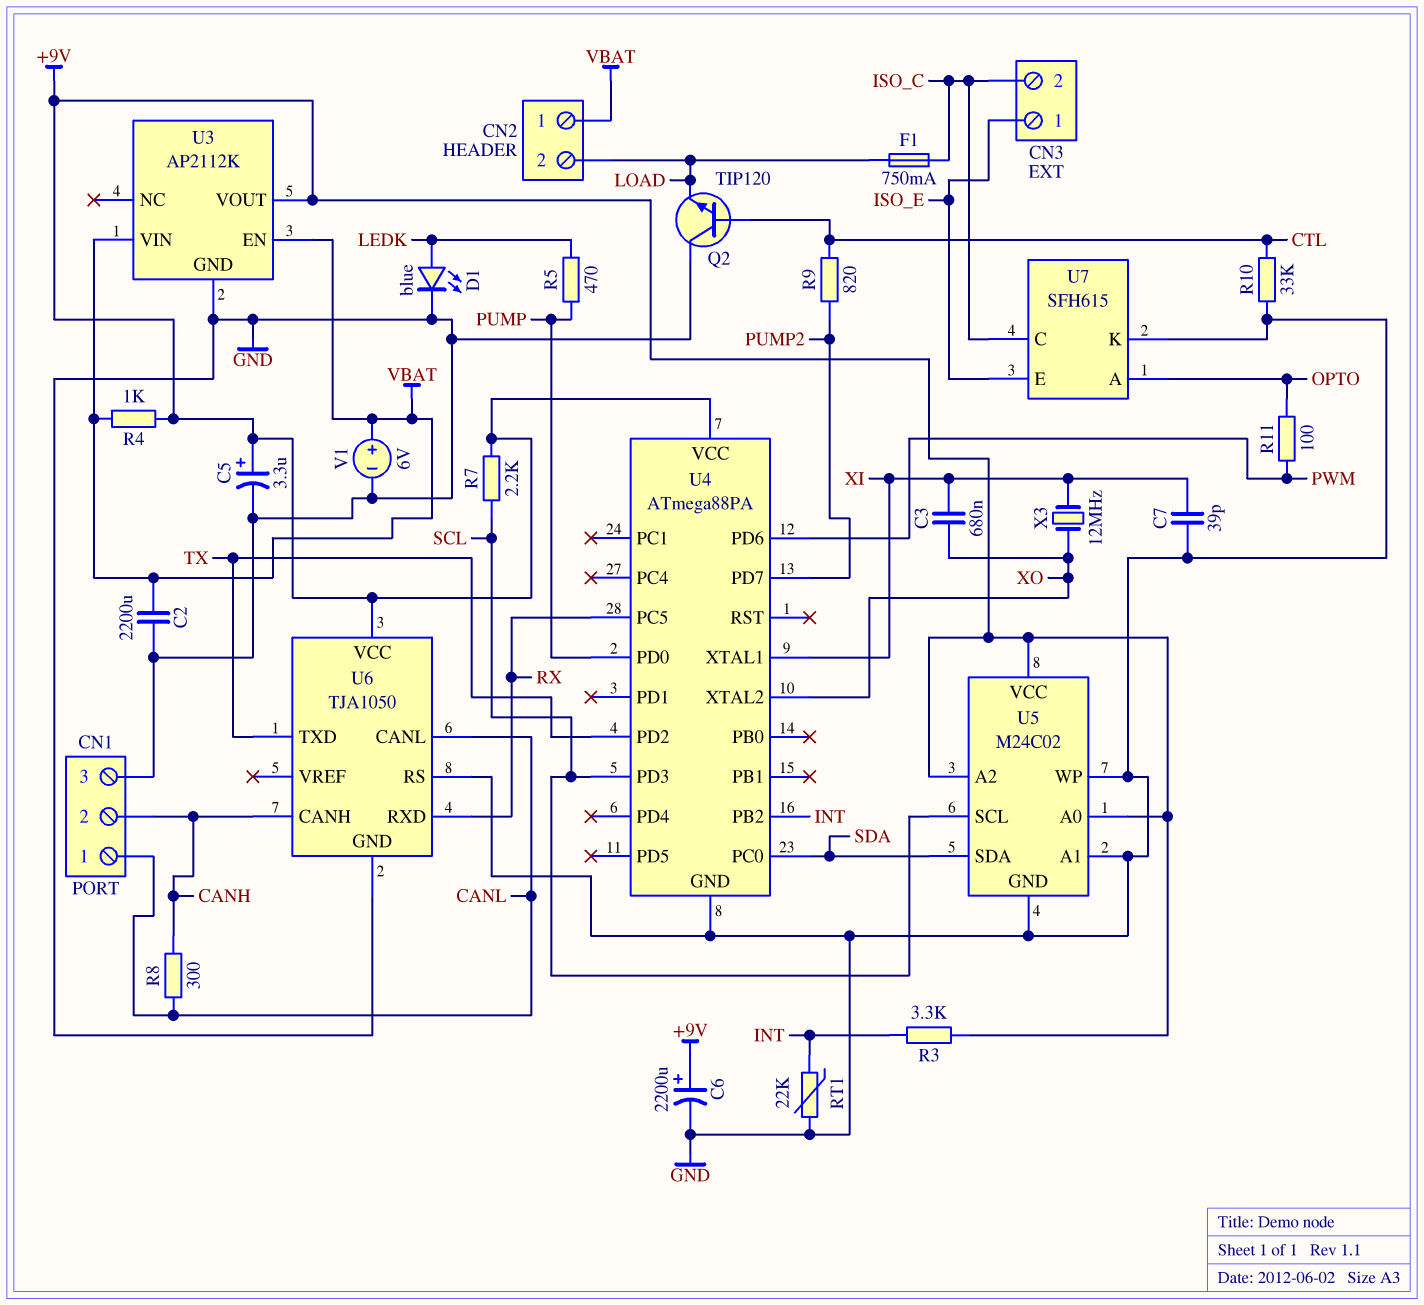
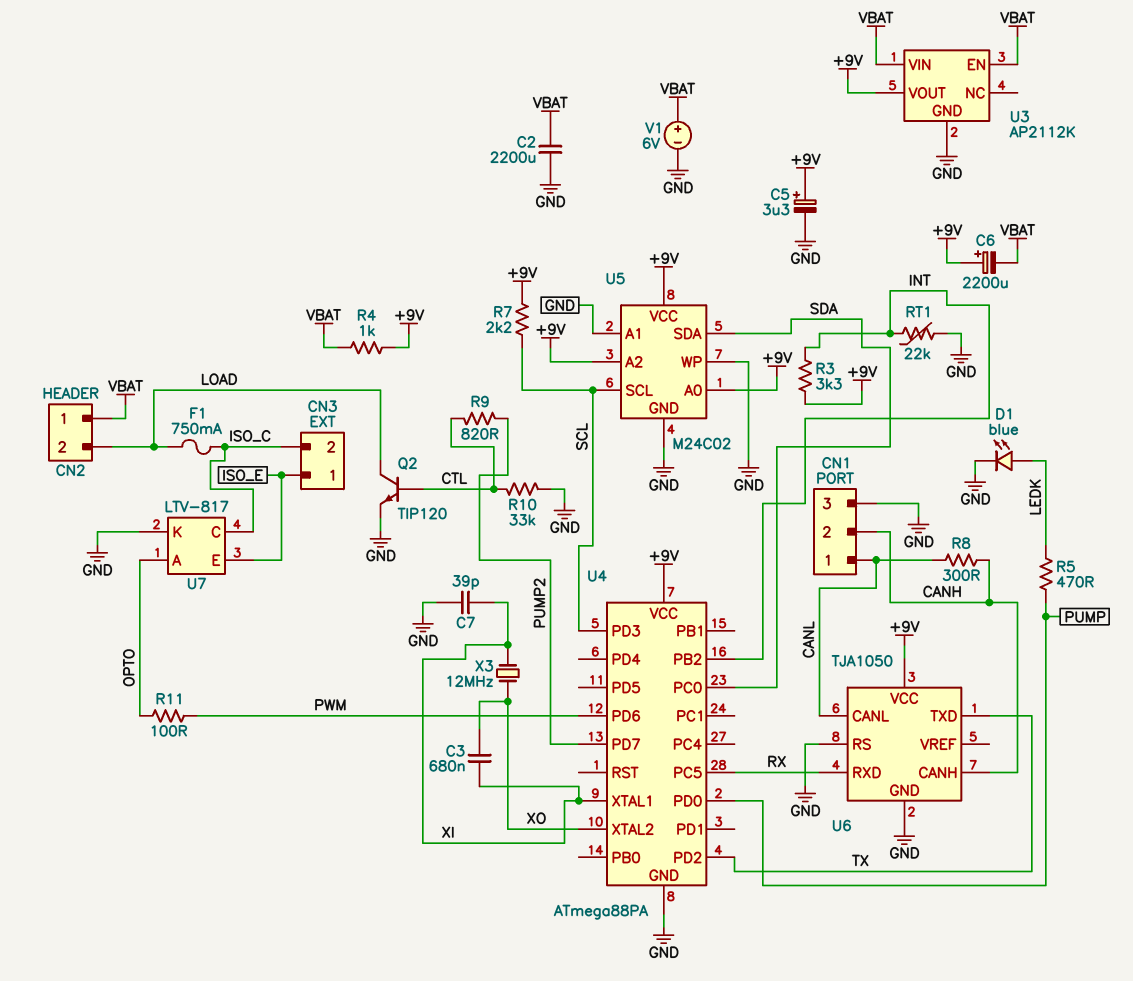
C6: 2200uF (plus +9V, minus GND) -> 2200uF (plus +9V, minus VBAT)
Q2: NPN TIP120 (B CTL, C GND, E LOAD) -> NPN TIP120 (B CTL, C LOAD, E GND)
U7: SFH615 -> LTV-817

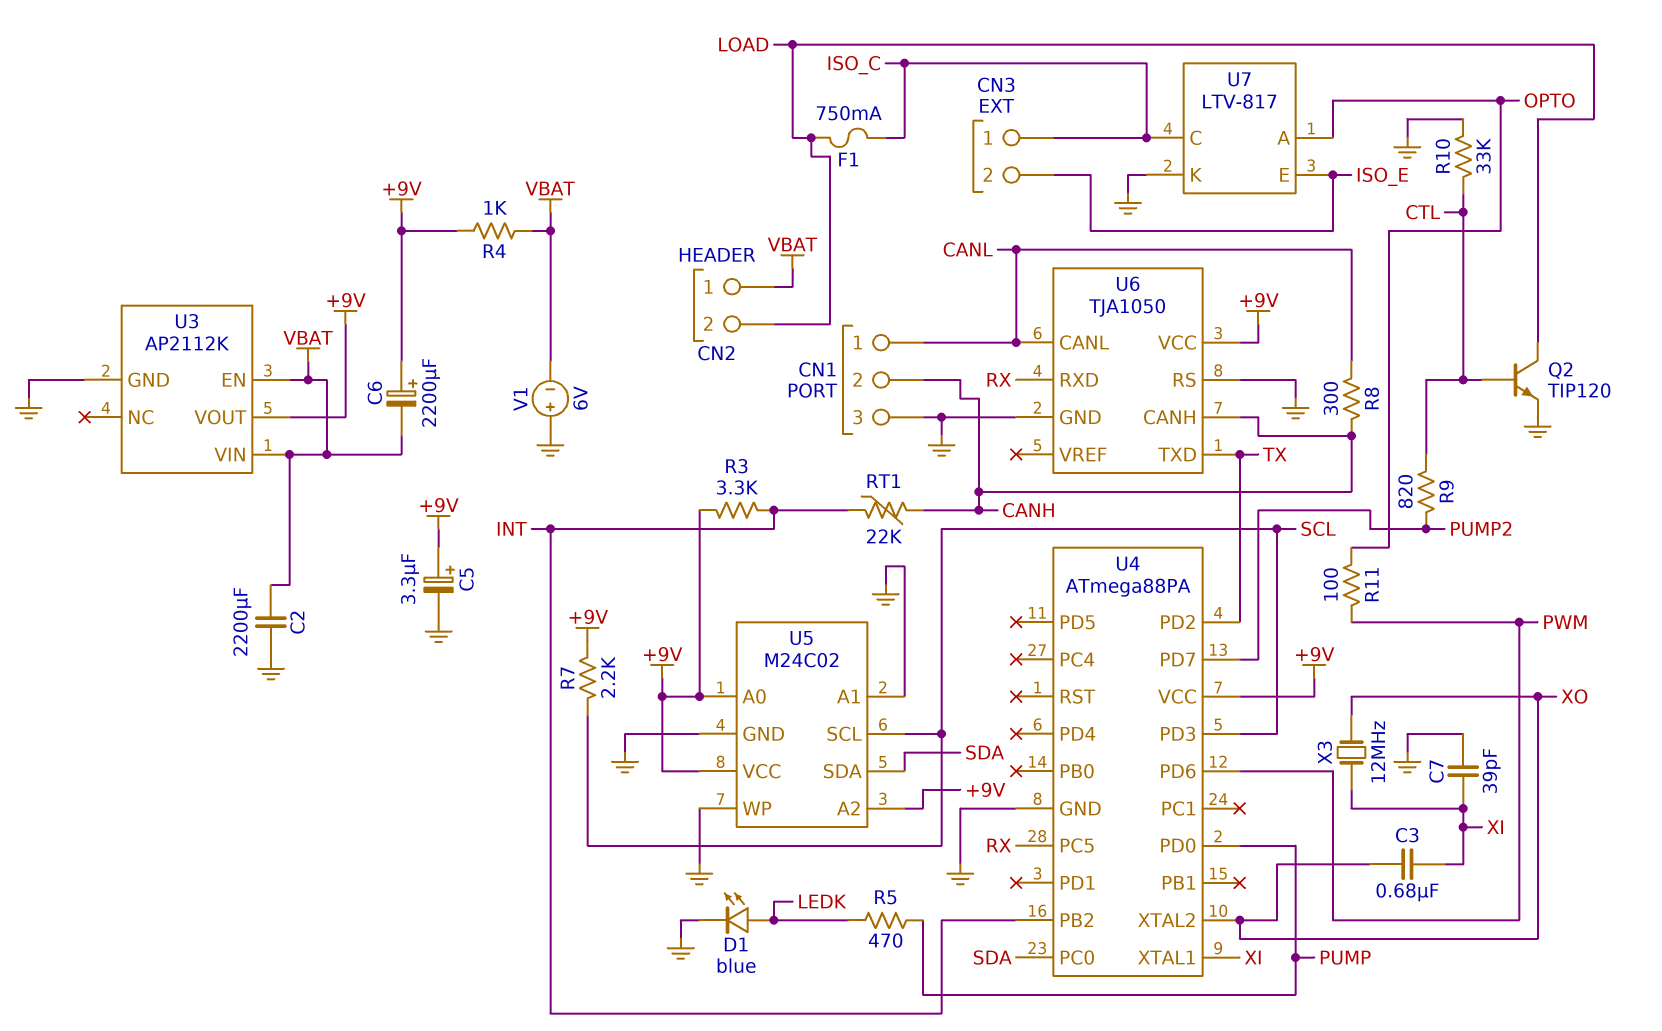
CN3 pin 1: ISO_E -> ISO_C
CN3 pin 2: ISO_C -> ISO_E
RT1: 22k (GND, INT) -> 22k (CANH, INT)
V1: 6V (plus VBAT, minus GND) -> 6V (plus GND, minus VBAT)

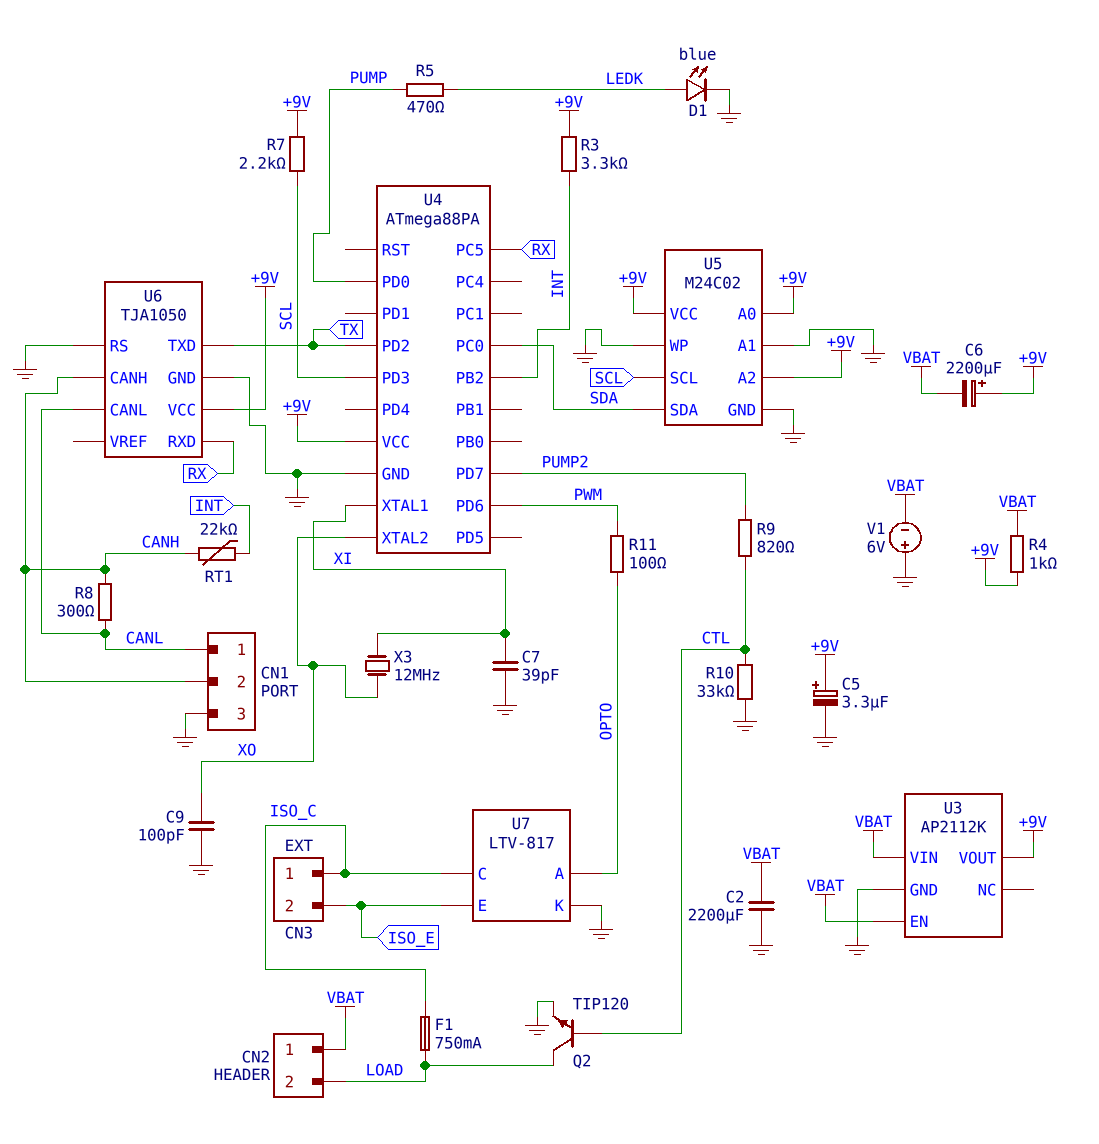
C3: 680nF (XI, XO) -> none
C9: none -> 100pF (GND, XO)

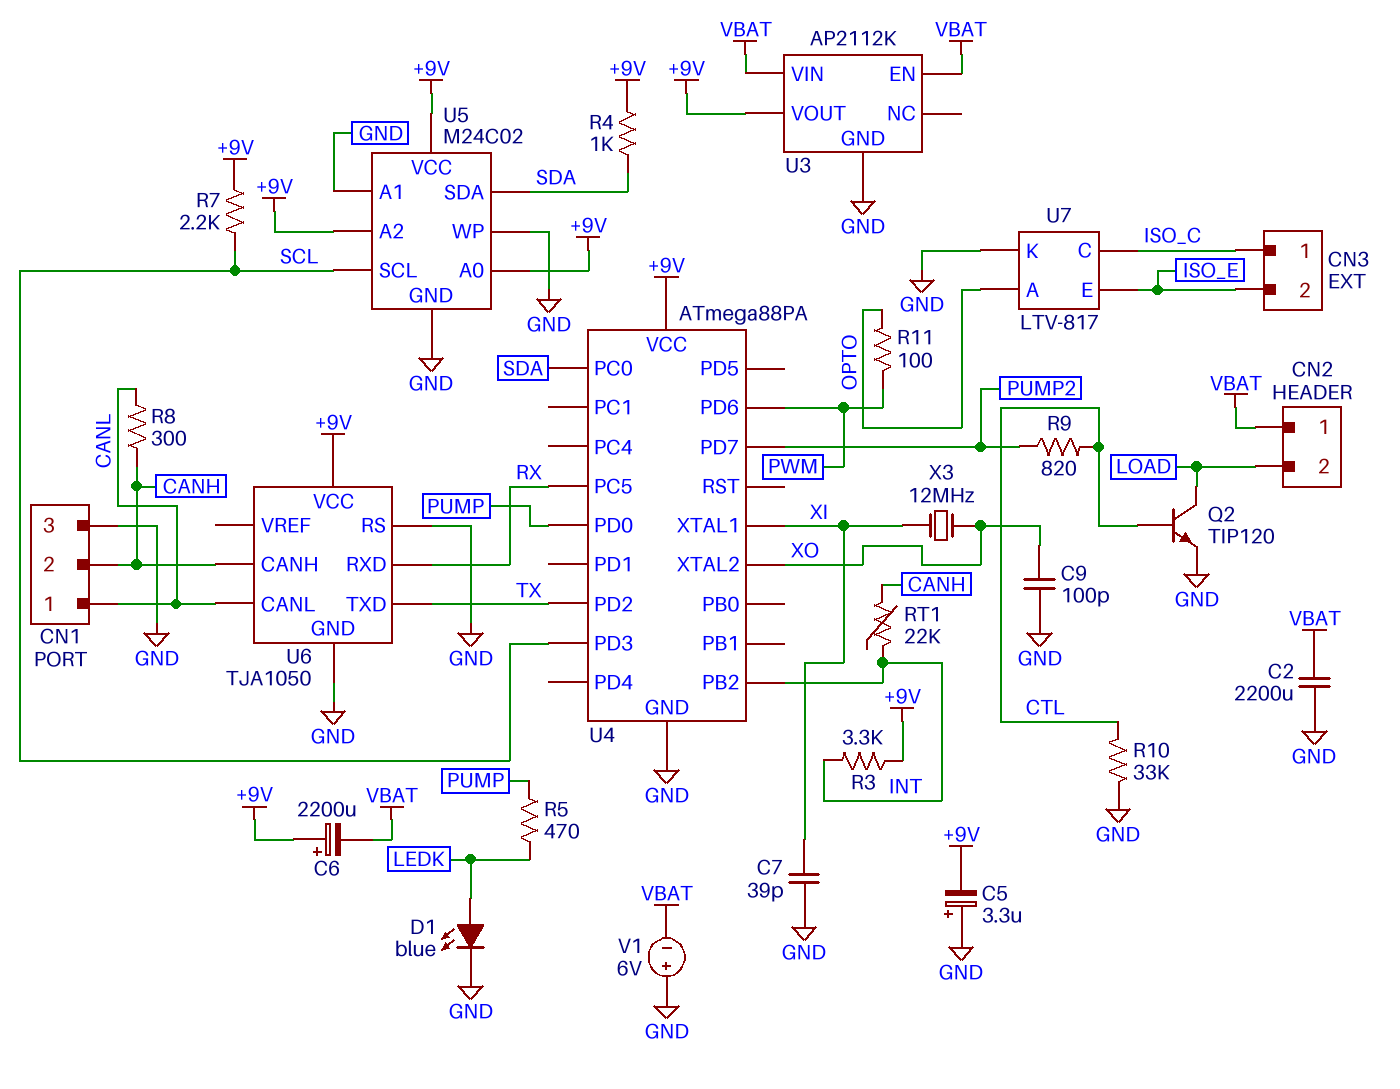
C5: 3.3uF (plus +9V, minus GND) -> 3.3uF (plus GND, minus +9V)
F1: 750mA (ISO_C, LOAD) -> none
R4: 1k (+9V, VBAT) -> 1k (+9V, SDA)

